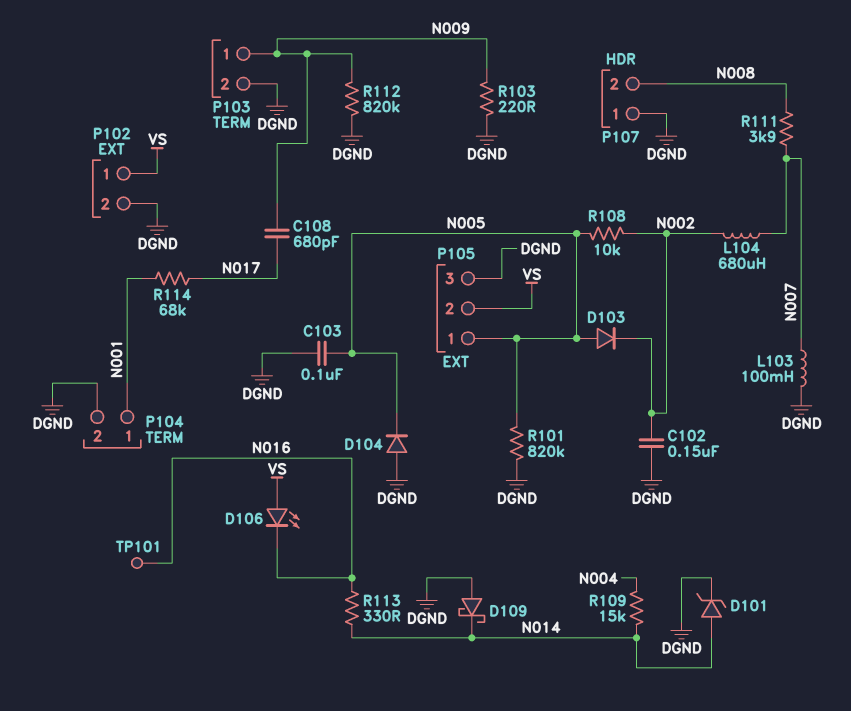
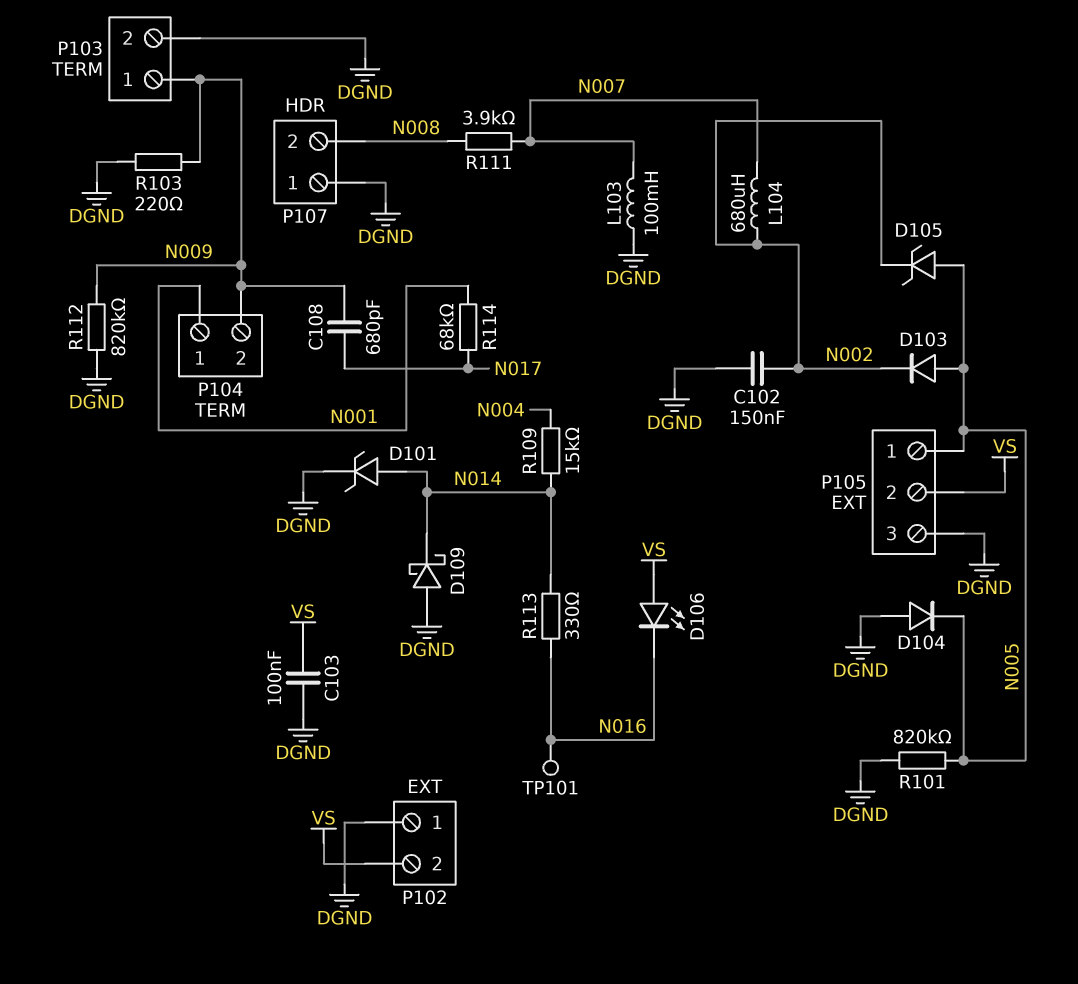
C103: 100nF (DGND, N005) -> 100nF (DGND, VS)
D105: none -> zener (A N005, K N002)
P102 pin 1: VS -> DGND
P102 pin 2: DGND -> VS
P104 pin 2: DGND -> N009
R108: 10k (N002, N005) -> none

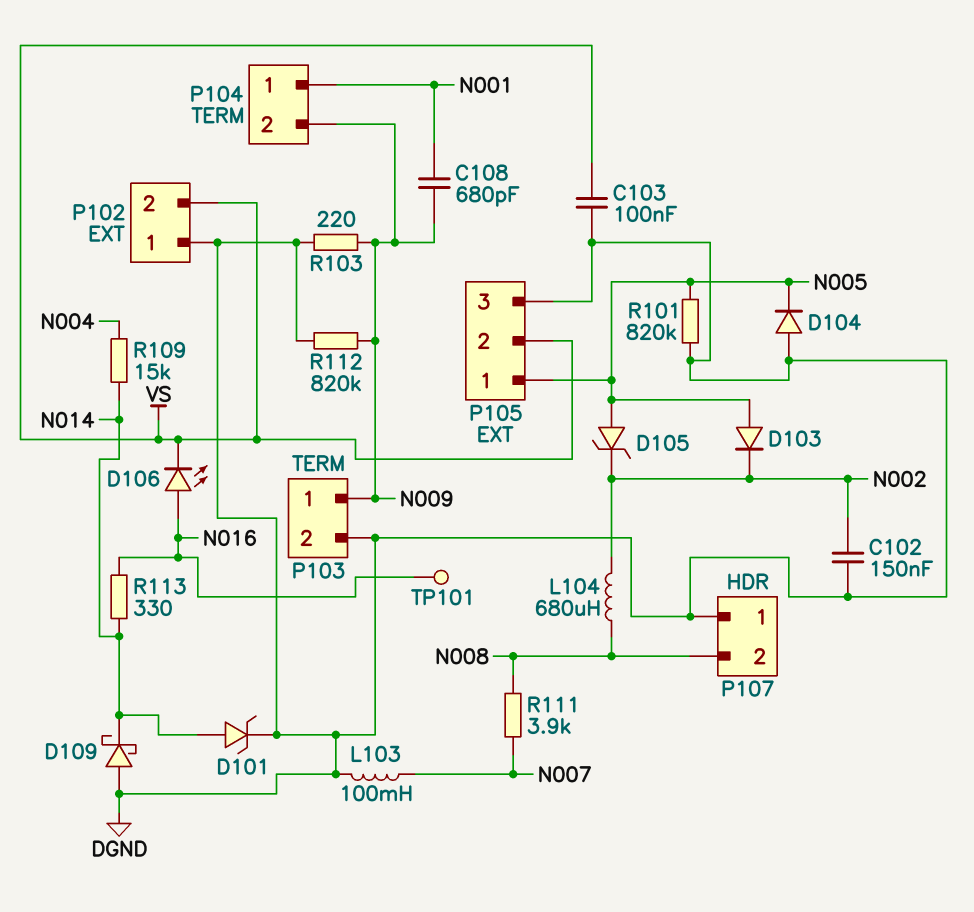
C108: 680pF (N009, N017) -> 680pF (N001, N009)
D106: LED (A VS, K N016) -> LED (A N016, K VS)
L104: 680uH (N002, N007) -> 680uH (N002, N008)
R114: 68k (N001, N017) -> none

